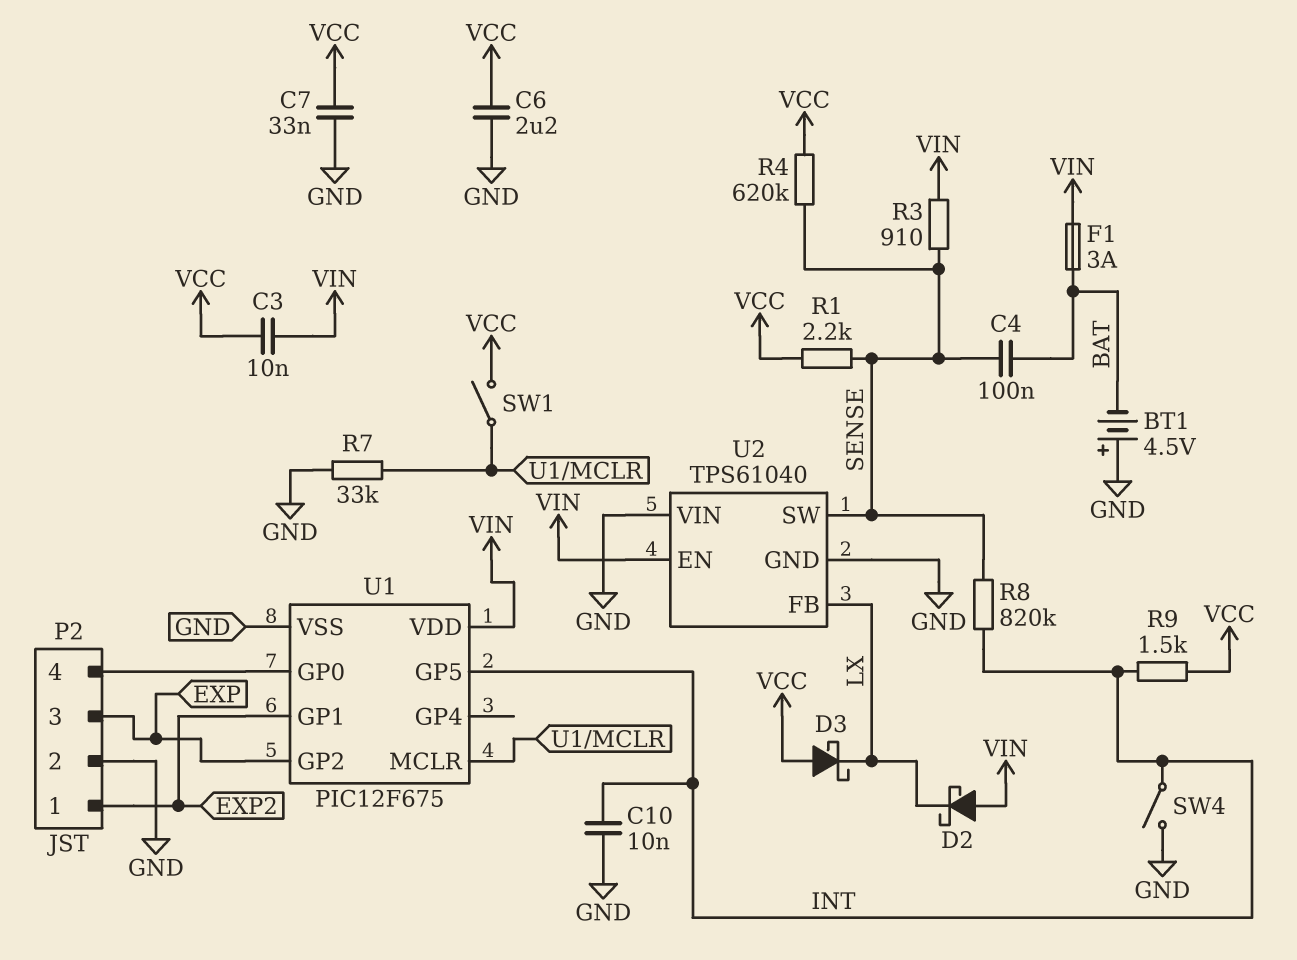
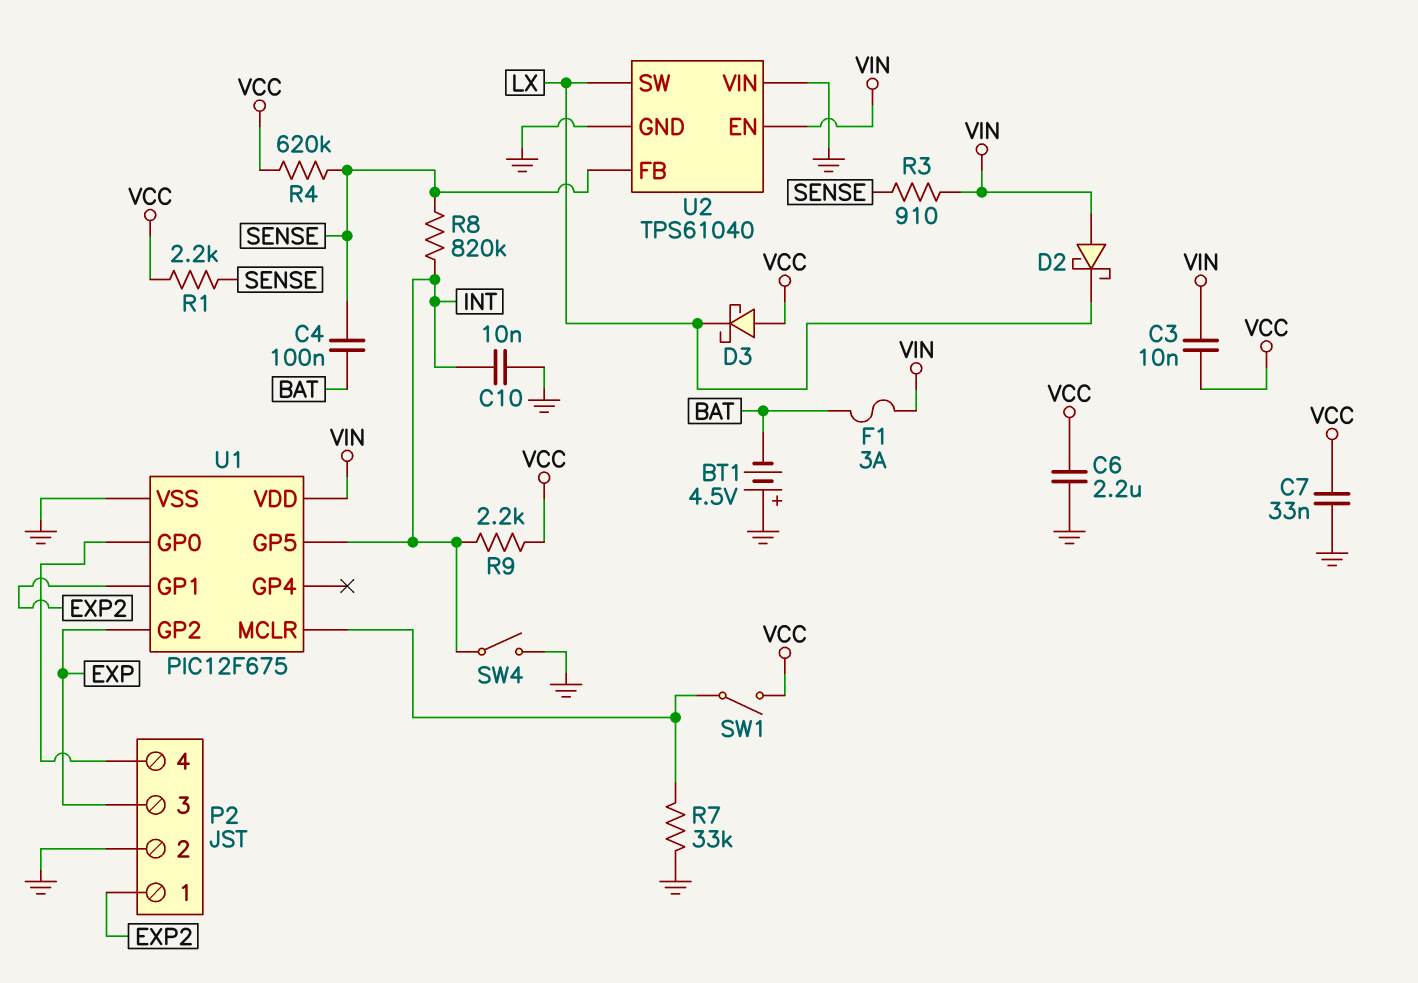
R9: 1.5k (INT, VCC) -> 2.2k (INT, VCC)
U2 pin FB: LX -> SENSE
U2 pin SW: SENSE -> LX

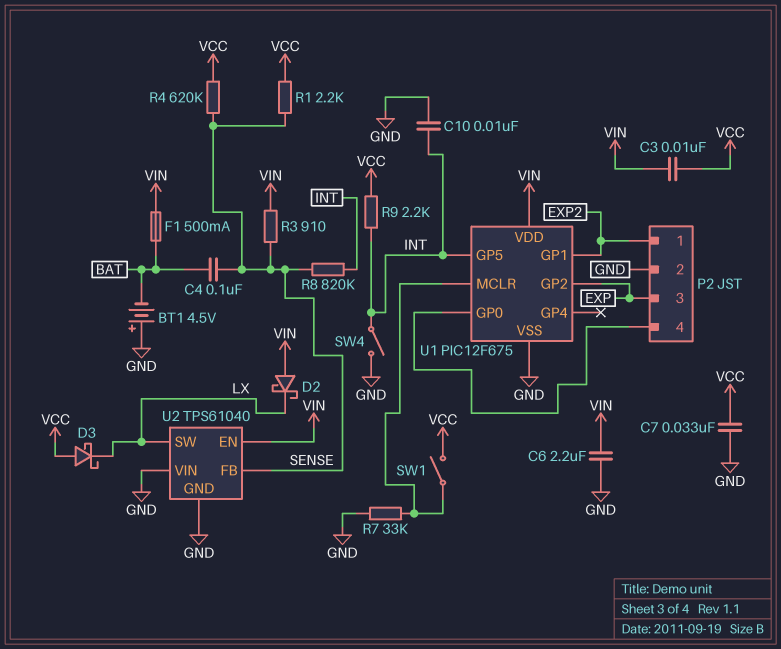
C6: 2.2uF (GND, VCC) -> 2.2uF (GND, VIN)
F1: 3A (BAT, VIN) -> 500mA (BAT, VIN)

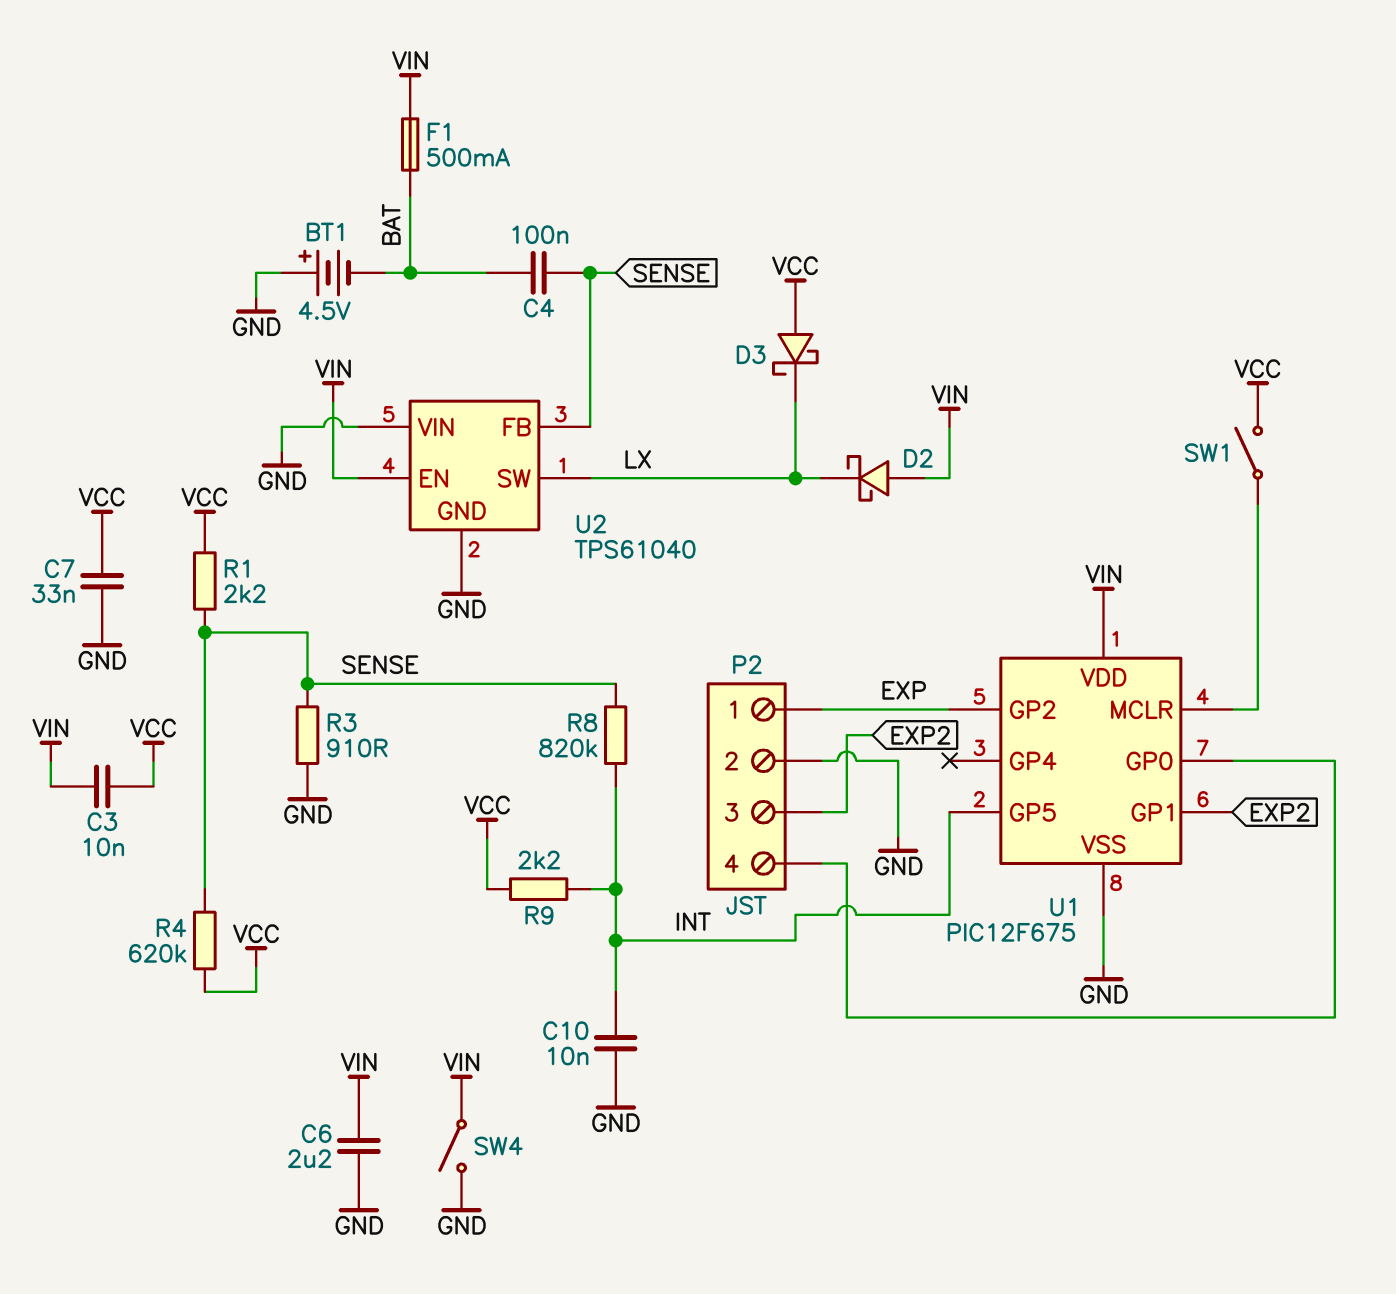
P2 pin 1: EXP2 -> EXP
P2 pin 3: EXP -> EXP2
R3: 910 (SENSE, VIN) -> 910 (GND, SENSE)
R7: 33k (GND, U1/MCLR) -> none
SW4: switch (GND, INT) -> switch (GND, VIN)

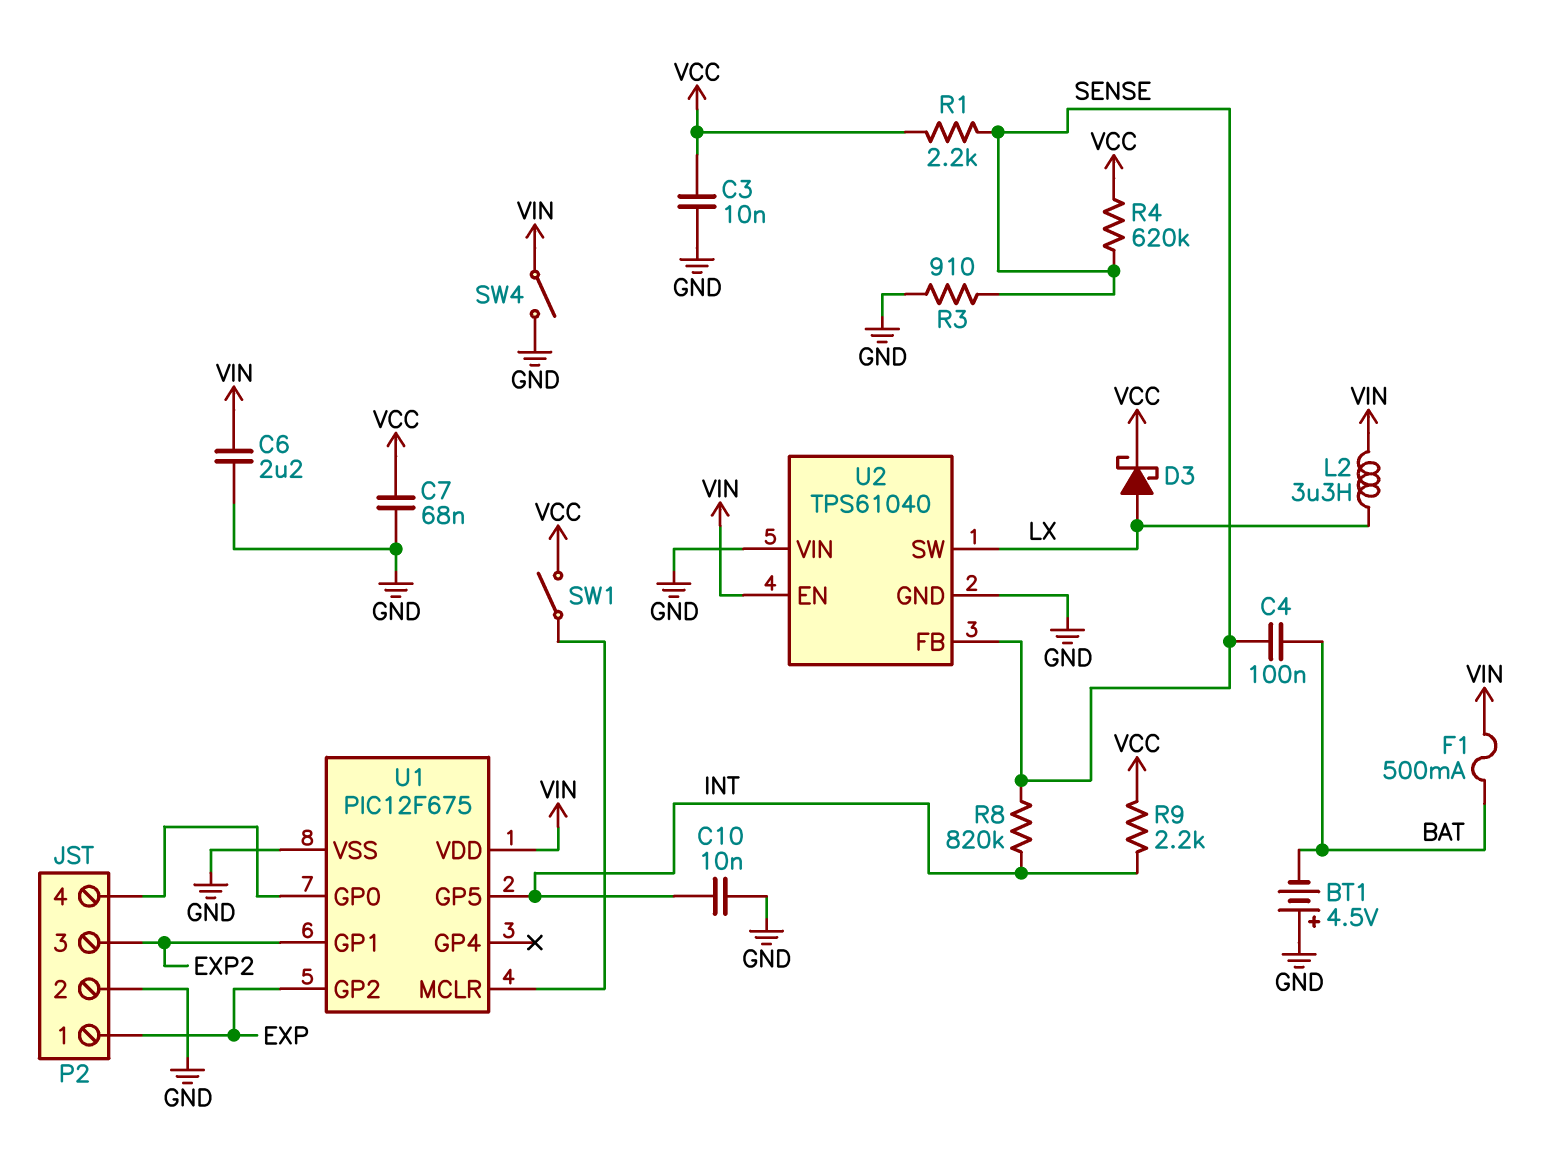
C3: 10nF (VCC, VIN) -> 10nF (GND, VCC)
C7: 33nF (GND, VCC) -> 68nF (GND, VCC)
D2: schottky (A VIN, K LX) -> none
D3: schottky (A VCC, K LX) -> schottky (A LX, K VCC)
L2: none -> 3.3uH (LX, VIN)

